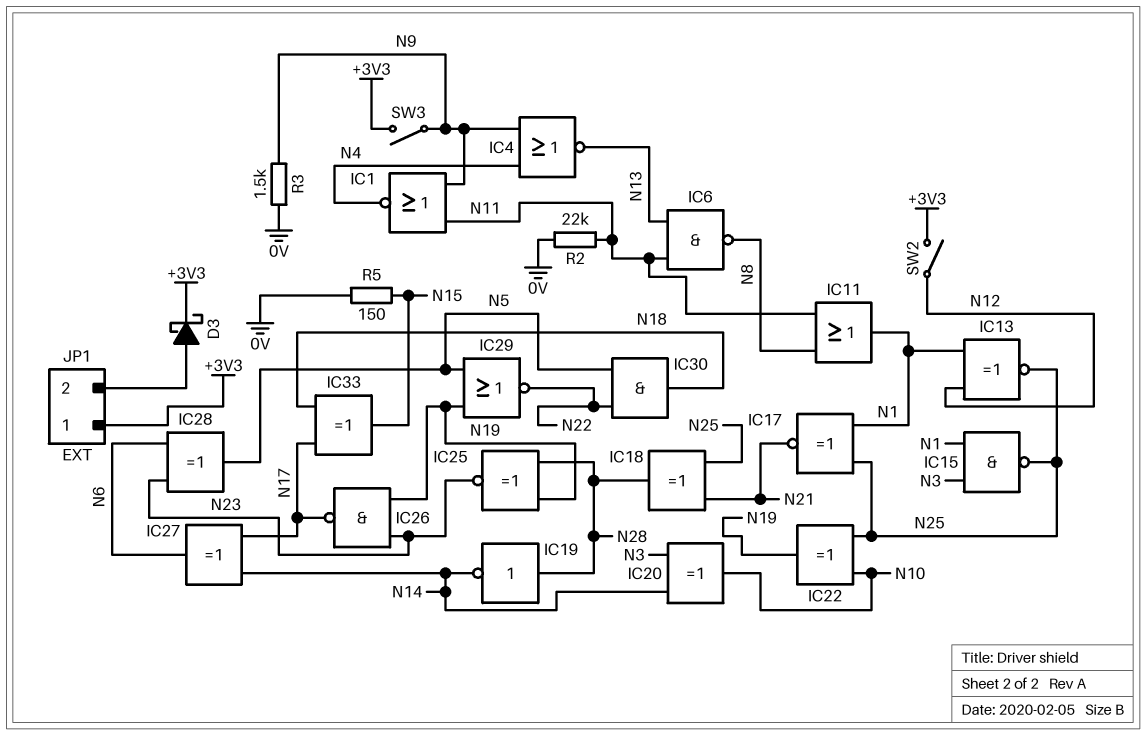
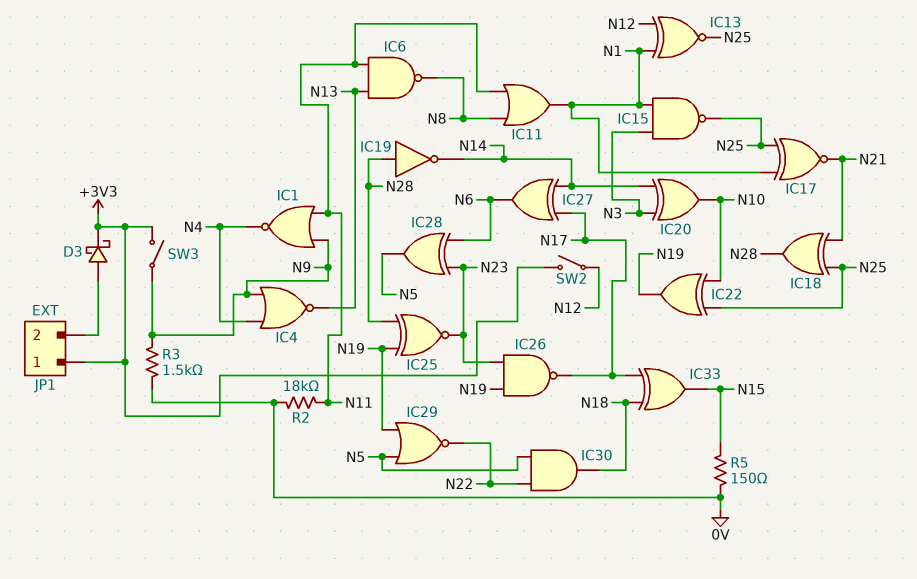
R2: 22k (0V, N11) -> 18k (0V, N11)

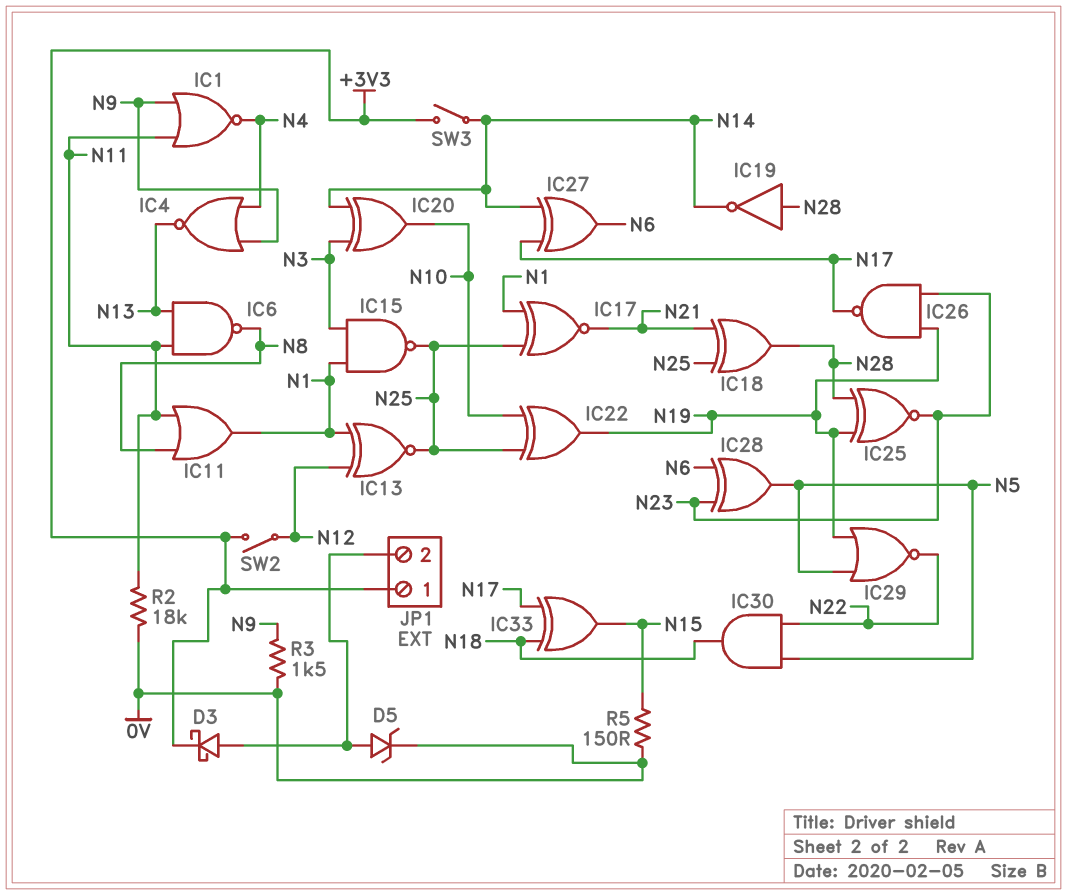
D5: none -> zener (A JP1/2, K 0V)
SW3: switch (+3V3, N9) -> switch (+3V3, N14)

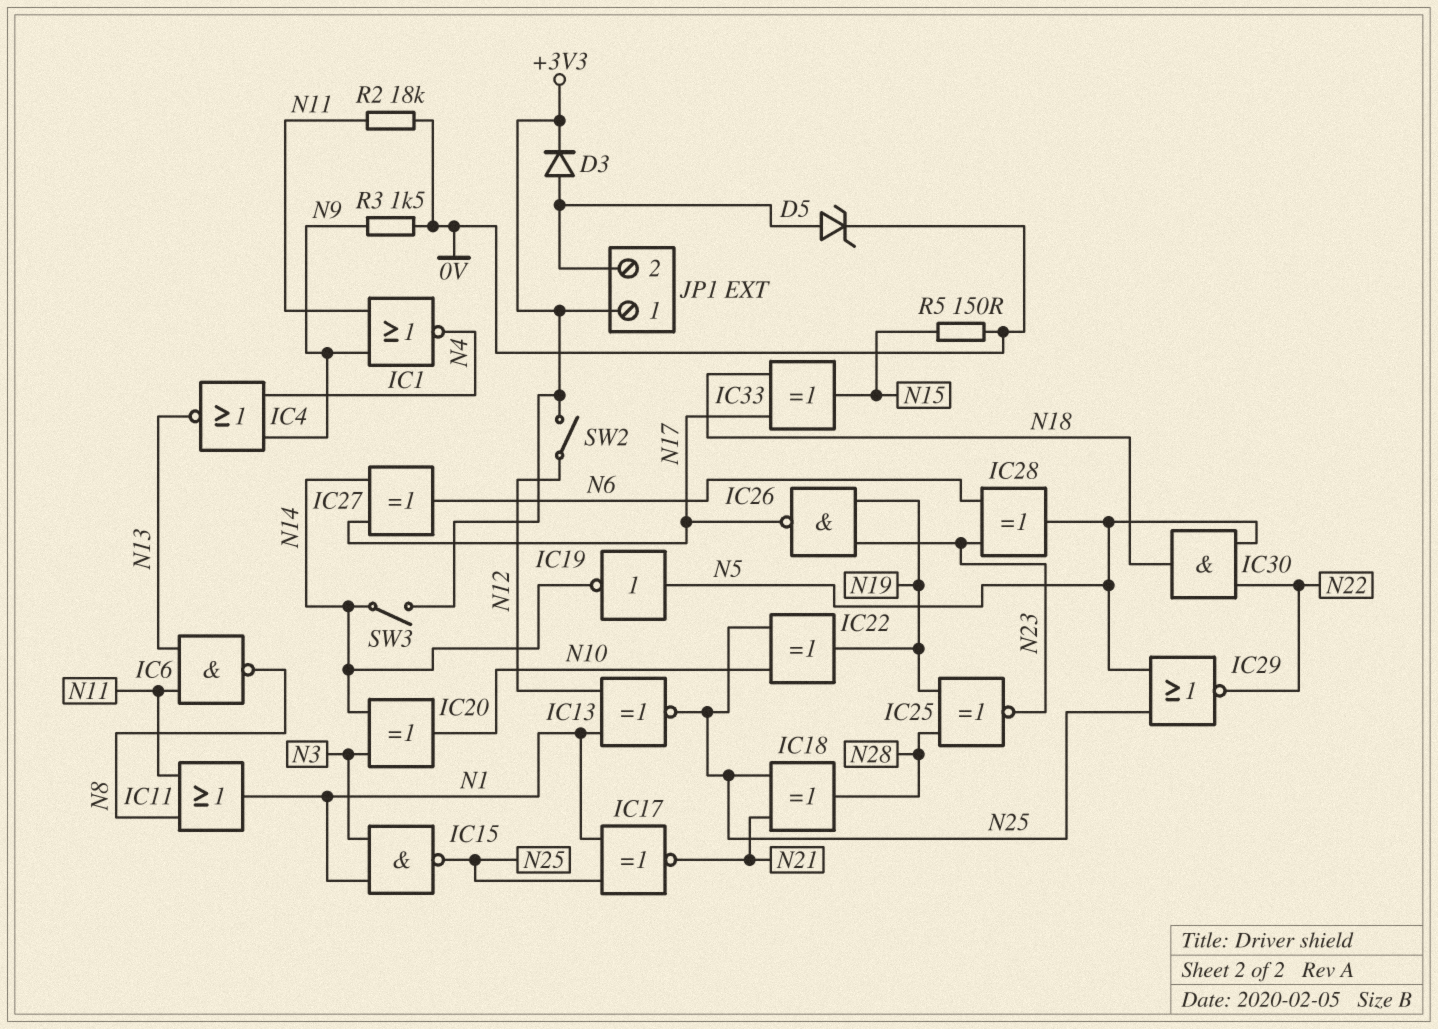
D3: schottky (A JP1/2, K +3V3) -> diode (A JP1/2, K +3V3)
IC19: NOT (in N28, out N14) -> NOT (in N5, out N14)
IC29: NOR (in N5, in N19, out N22) -> NOR (in N5, in N25, out N22)

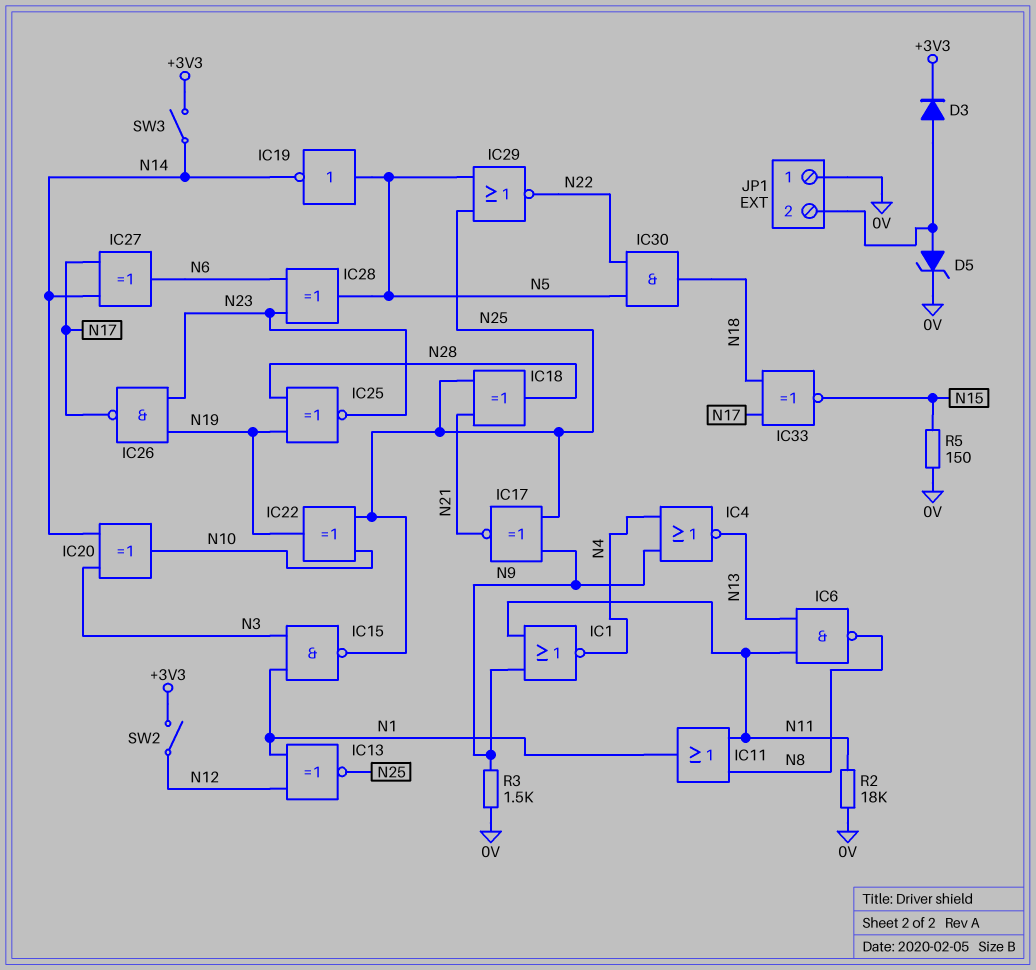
IC17: XNOR (in N1, in N25, out N21) -> XNOR (in N9, in N25, out N21)
IC33: XOR (in N17, in N18, out N15) -> XNOR (in N17, in N18, out N15)
JP1 pin 1: +3V3 -> 0V

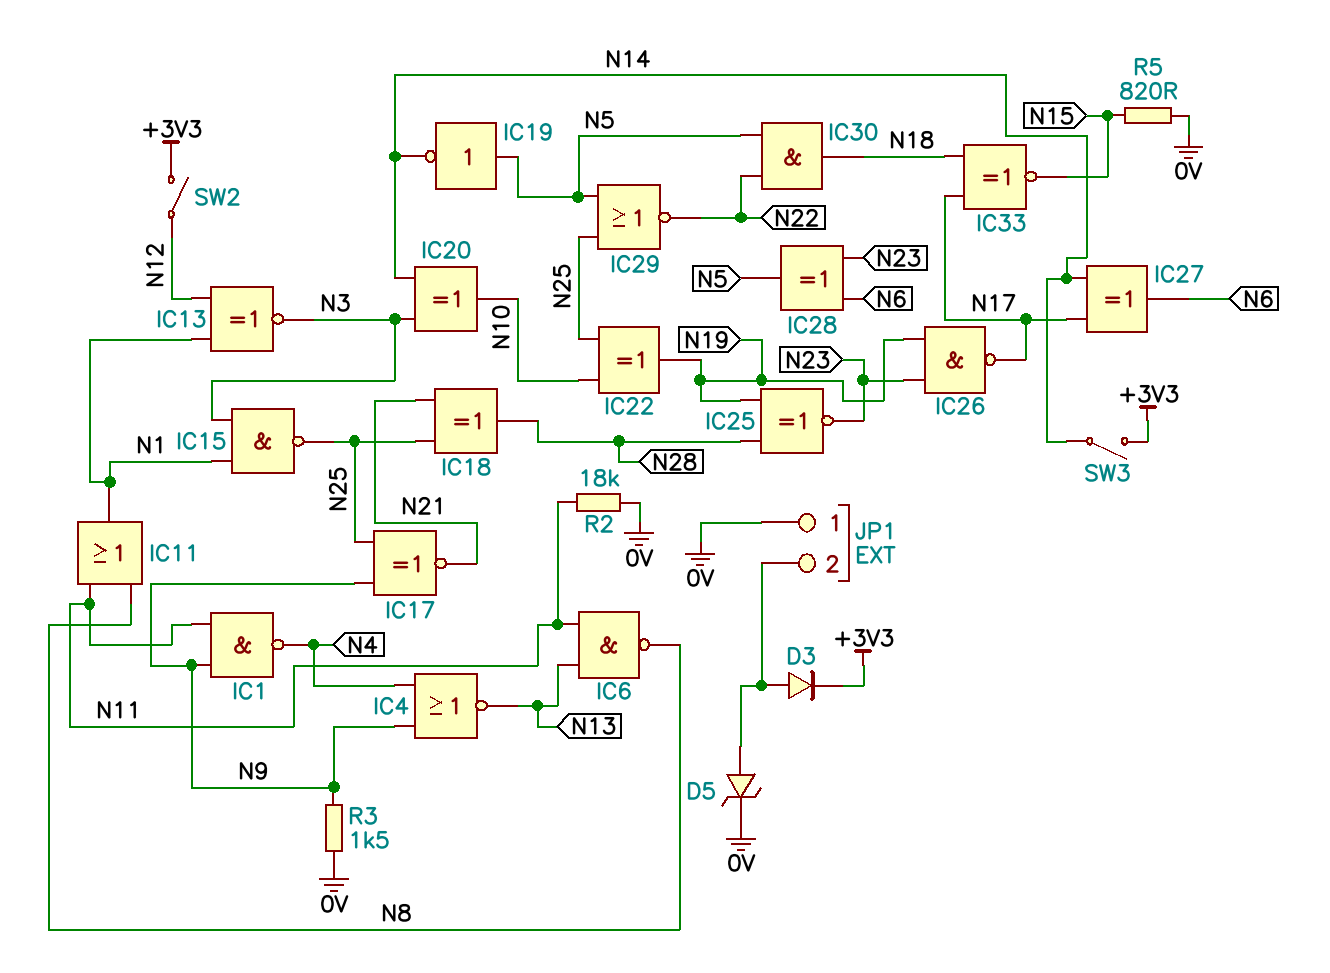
IC1: NOR (in N9, in N11, out N4) -> NAND (in N9, in N11, out N4)
IC13: XNOR (in N1, in N12, out N25) -> XNOR (in N1, in N12, out N3)
R5: 150 (0V, N15) -> 820 (0V, N15)

